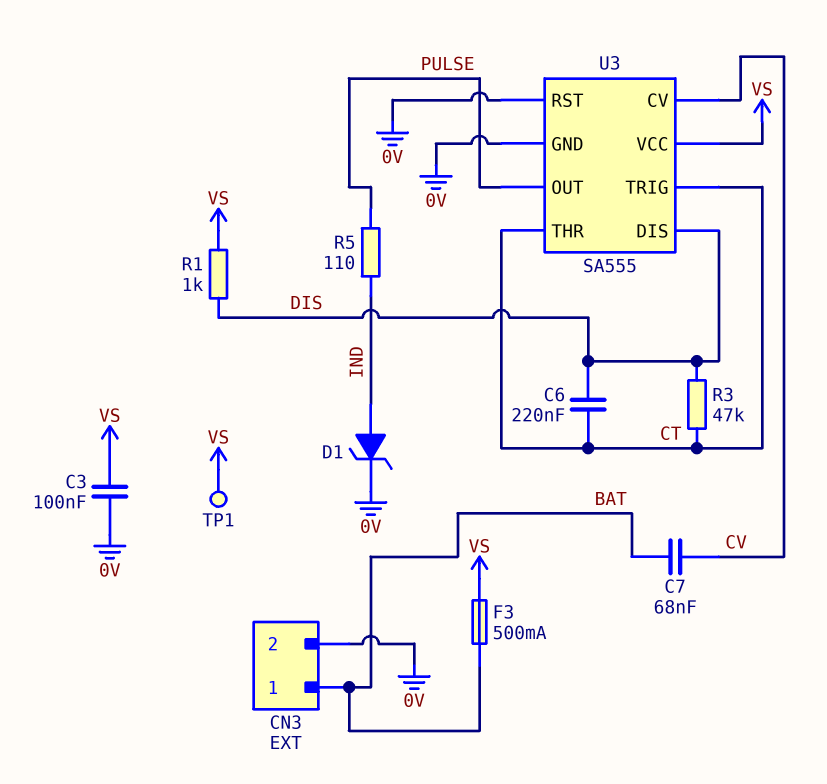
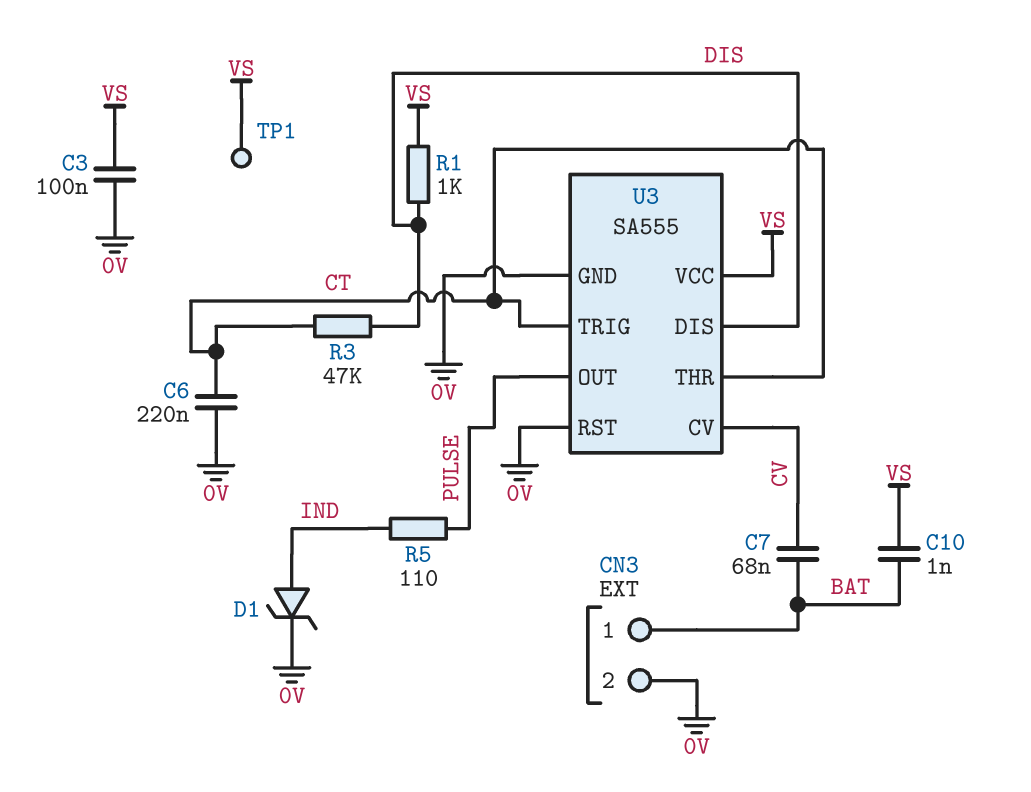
C6: 220nF (CT, DIS) -> 220nF (0V, CT)
C10: none -> 1nF (BAT, VS)
F3: 500mA (BAT, VS) -> none

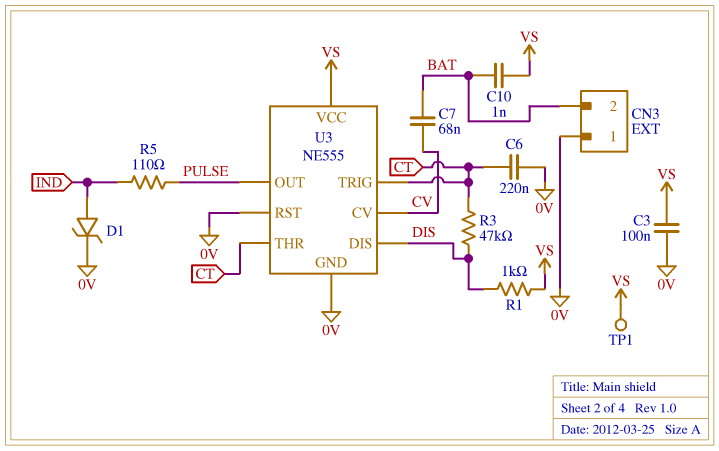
CN3 pin 1: BAT -> 0V
CN3 pin 2: 0V -> BAT
U3: SA555 -> NE555

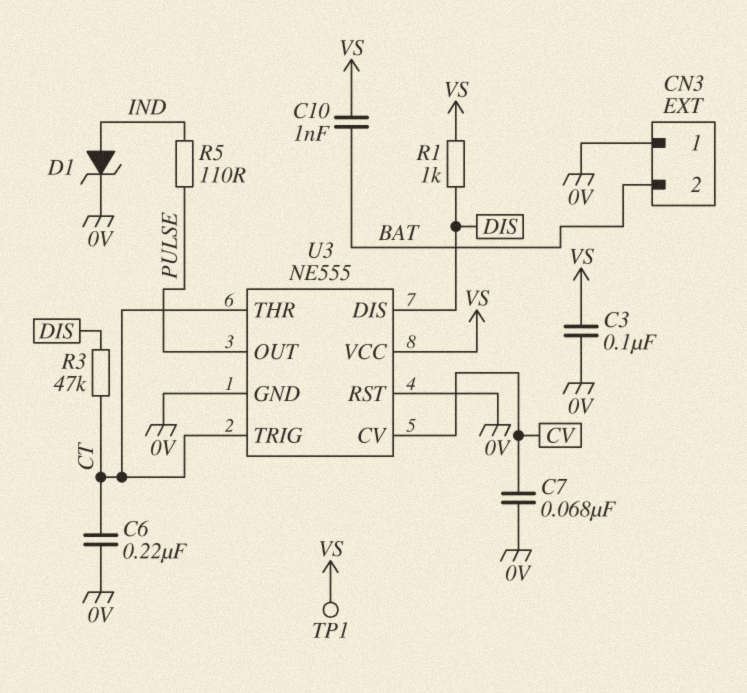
C7: 68nF (BAT, CV) -> 68nF (0V, CV)

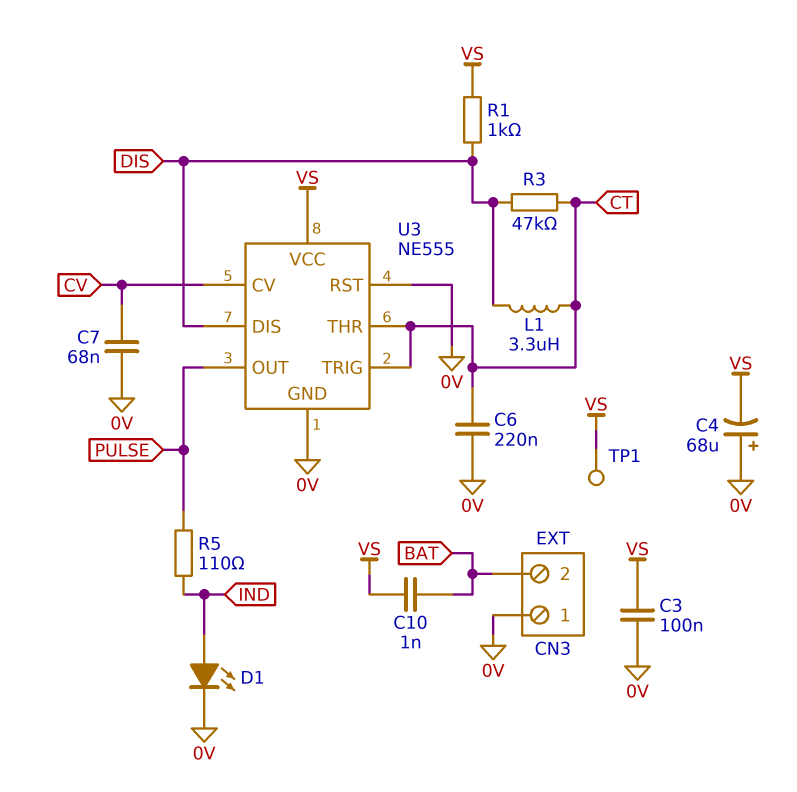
C4: none -> 68uF (plus 0V, minus VS)
D1: zener (A IND, K 0V) -> LED (A IND, K 0V)
L1: none -> 3.3uH (CT, DIS)

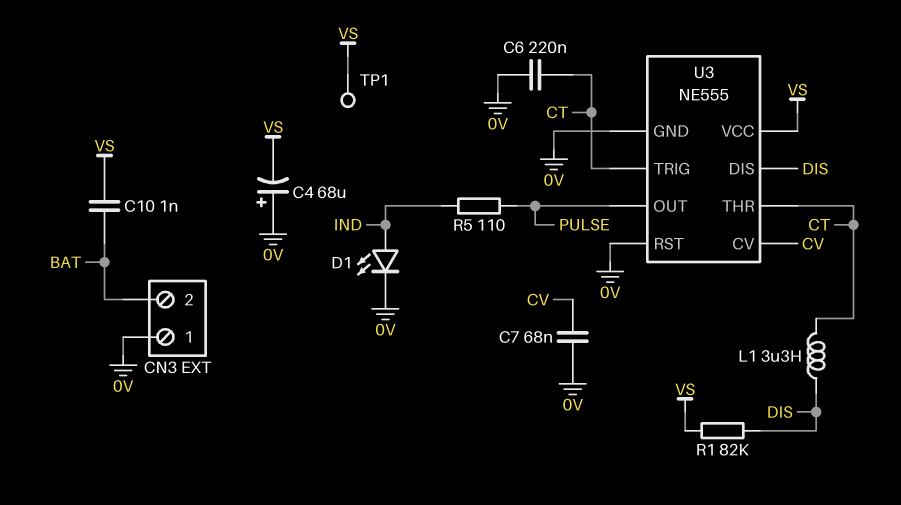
C3: 100nF (0V, VS) -> none
R1: 1k (DIS, VS) -> 82k (DIS, VS)
R3: 47k (CT, DIS) -> none

